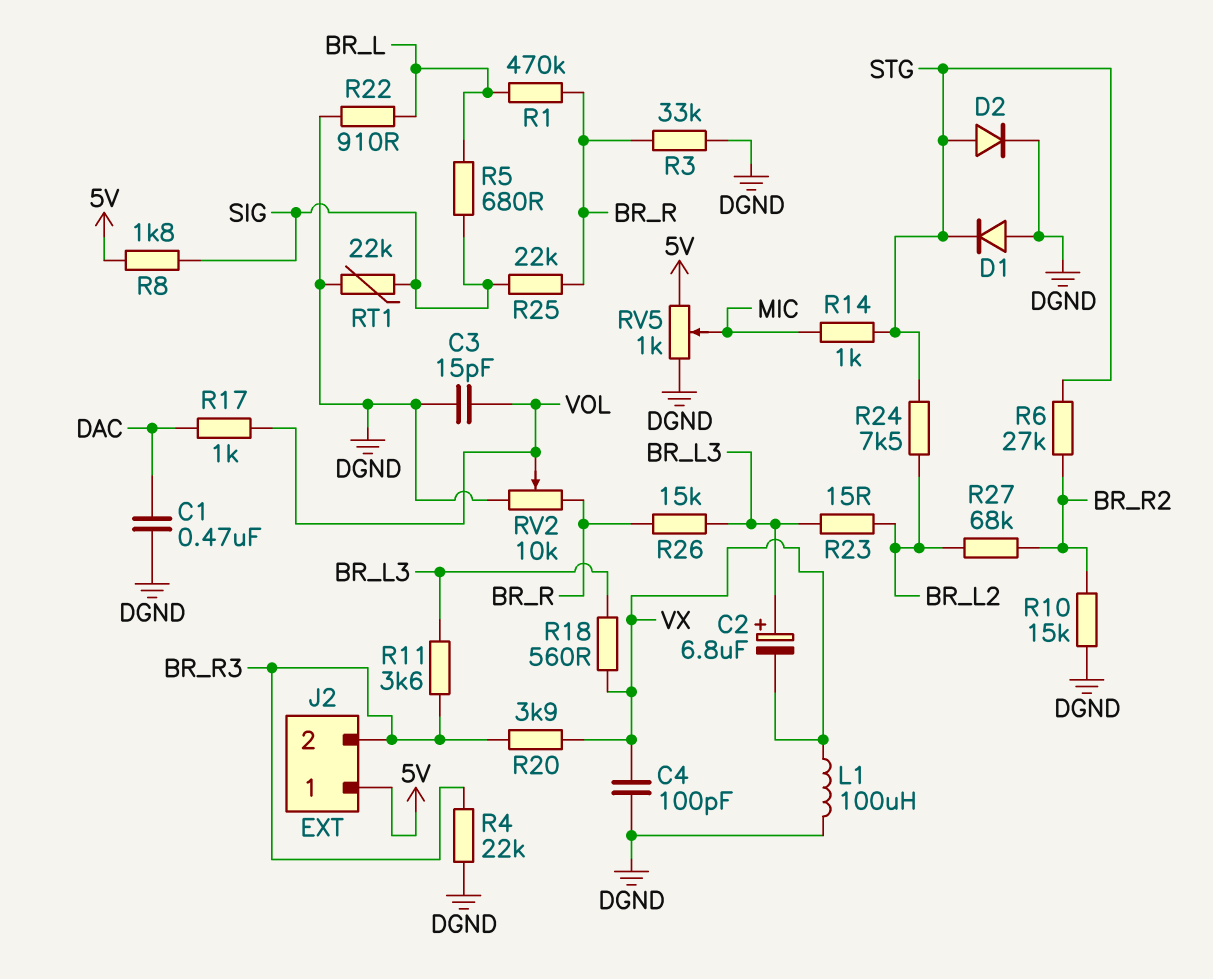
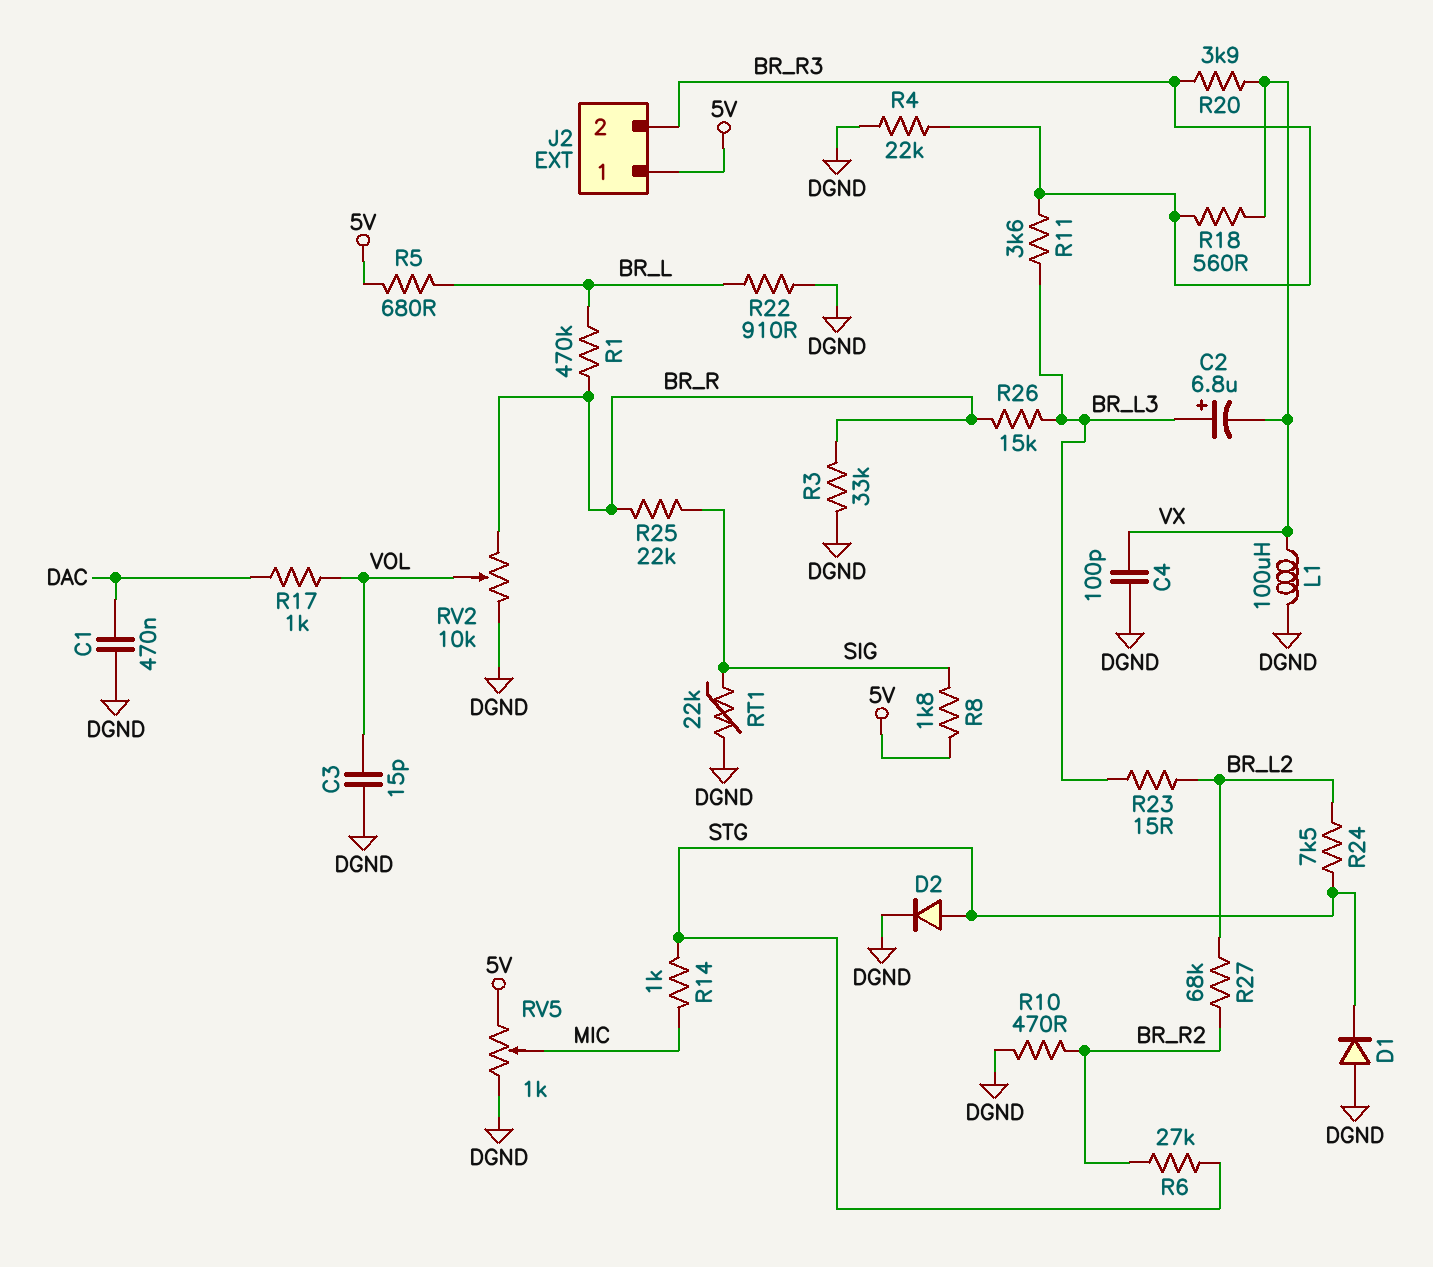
R5: 680 (BR_L, SIG) -> 680 (5V, BR_L)
R10: 15k (BR_R2, DGND) -> 470 (BR_R2, DGND)
R18: 560 (BR_L3, VX) -> 560 (BR_R3, VX)

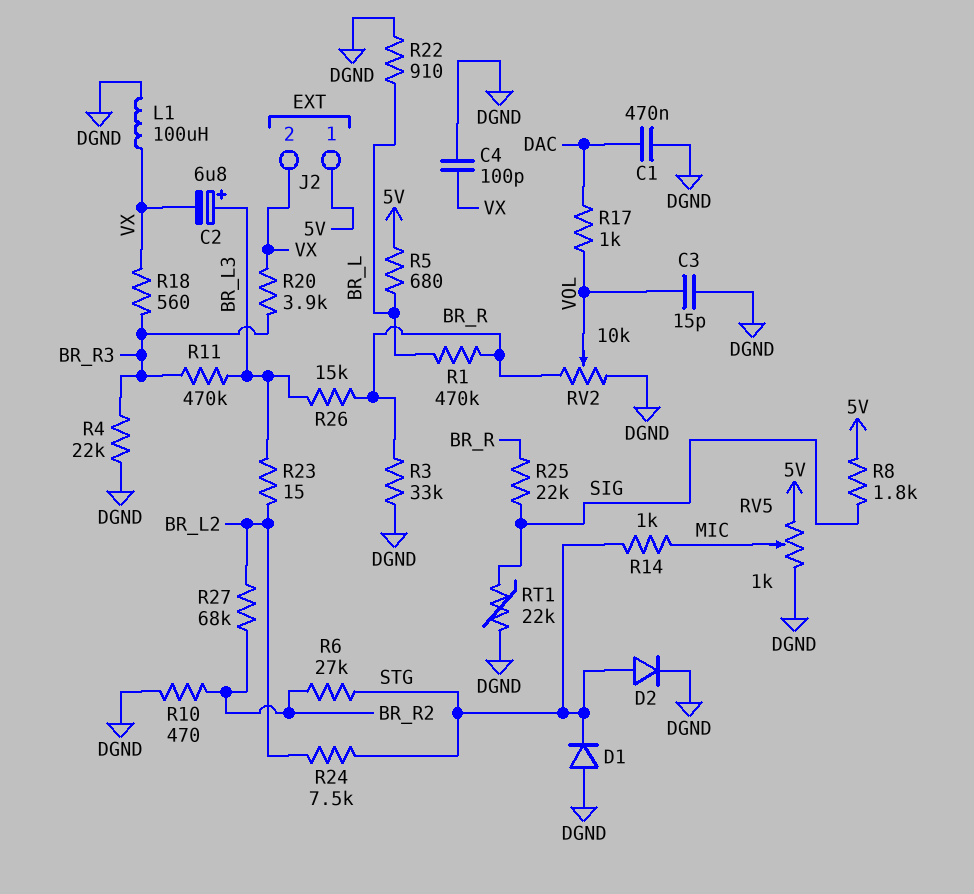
J2 pin 2: BR_R3 -> VX
R11: 3.6k (BR_L3, BR_R3) -> 470k (BR_L3, BR_R3)

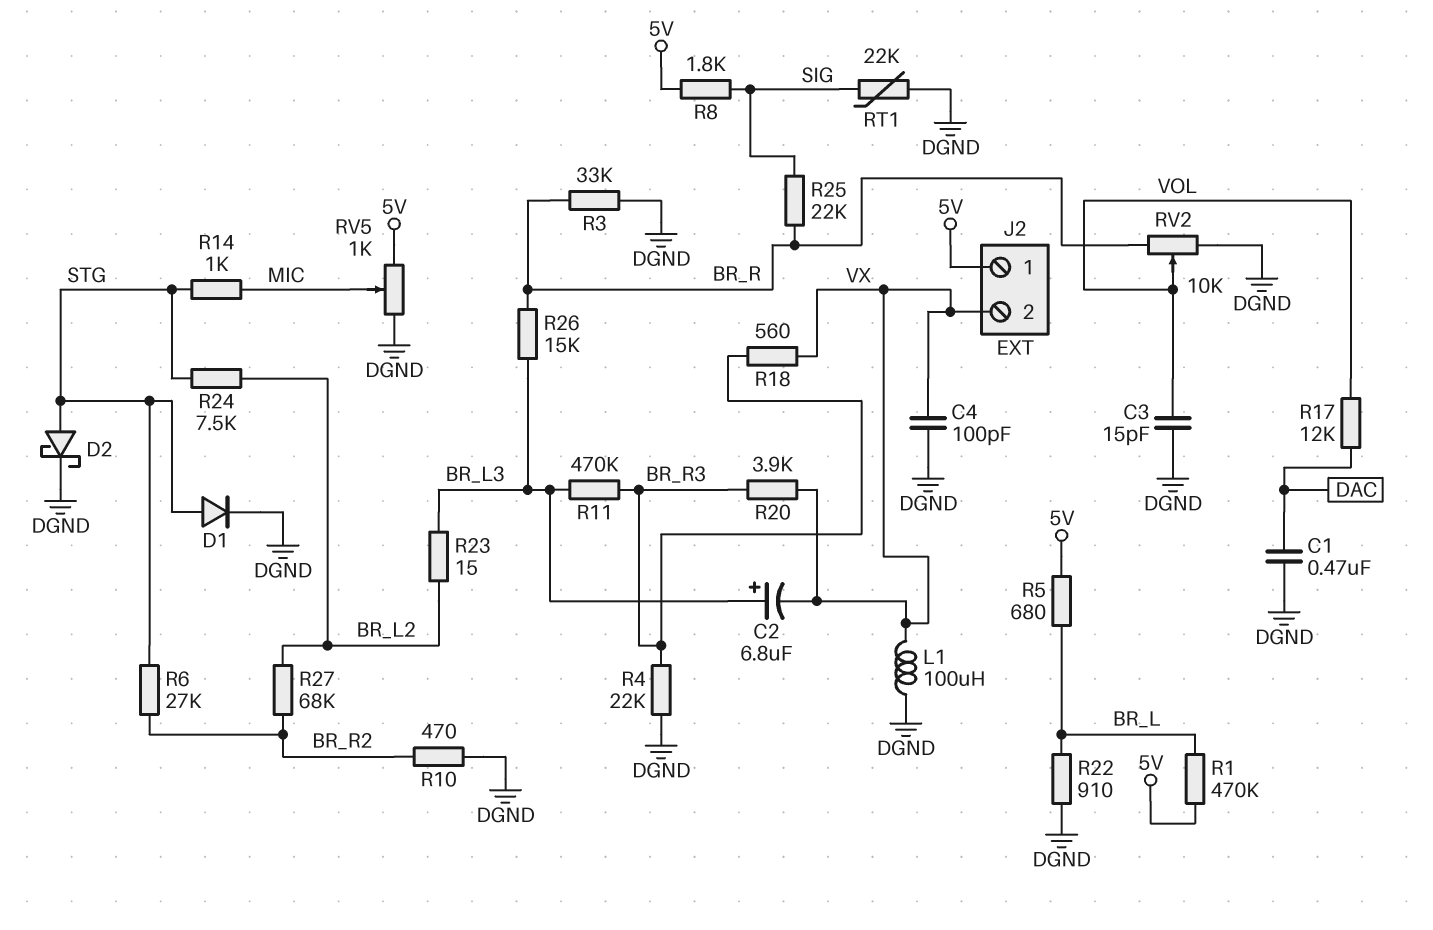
D1: diode (A DGND, K STG) -> diode (A STG, K DGND)
D2: diode (A STG, K DGND) -> schottky (A STG, K DGND)
R1: 470k (BR_L, BR_R) -> 470k (5V, BR_L)
R17: 1k (DAC, VOL) -> 12k (DAC, VOL)

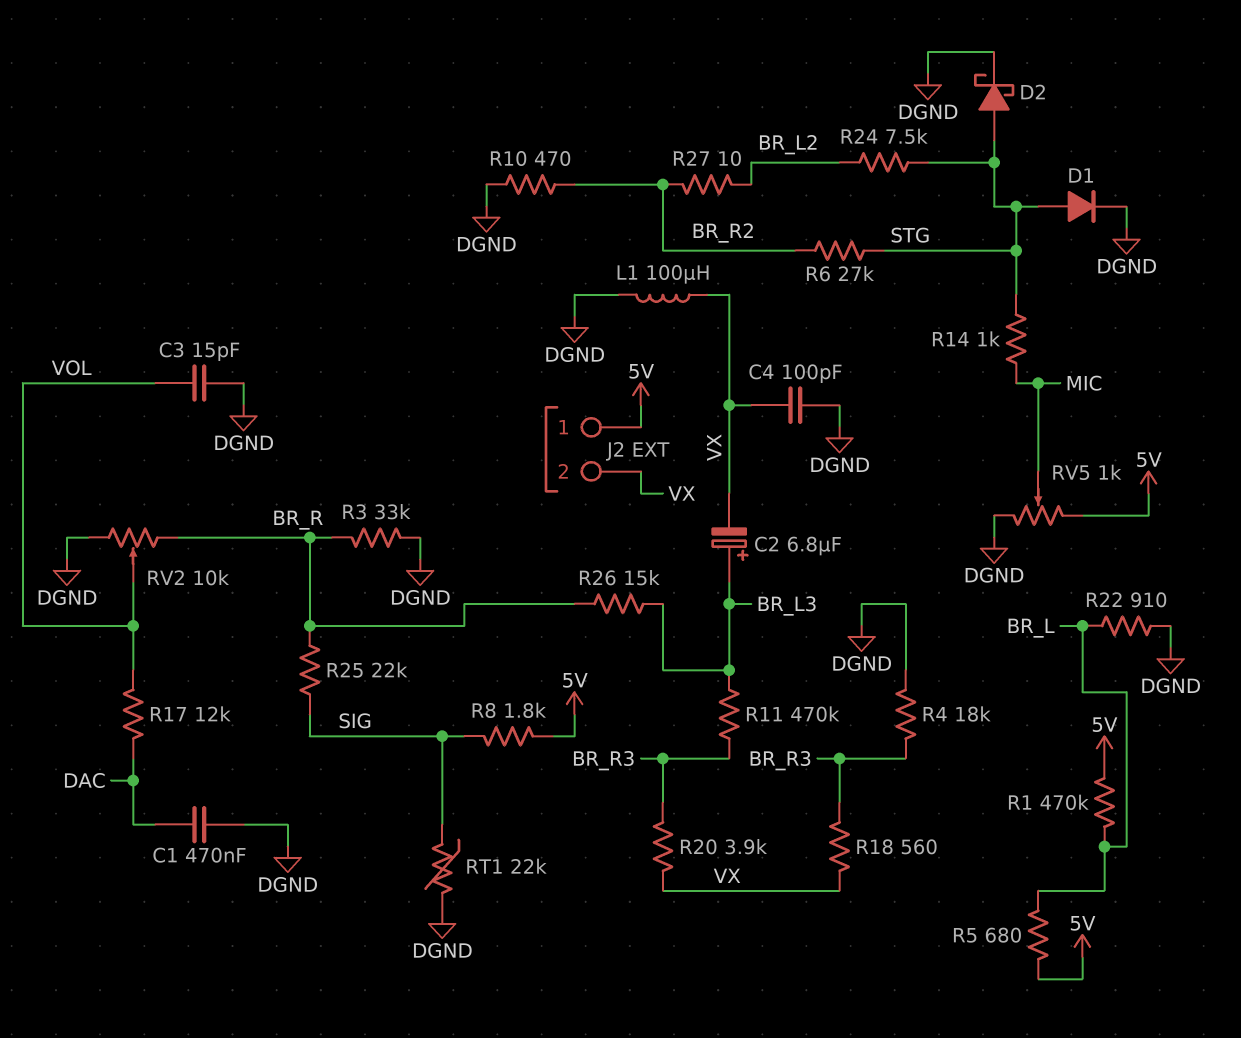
R4: 22k (BR_R3, DGND) -> 18k (BR_R3, DGND)
R23: 15 (BR_L2, BR_L3) -> none
R27: 68k (BR_L2, BR_R2) -> 10 (BR_L2, BR_R2)

